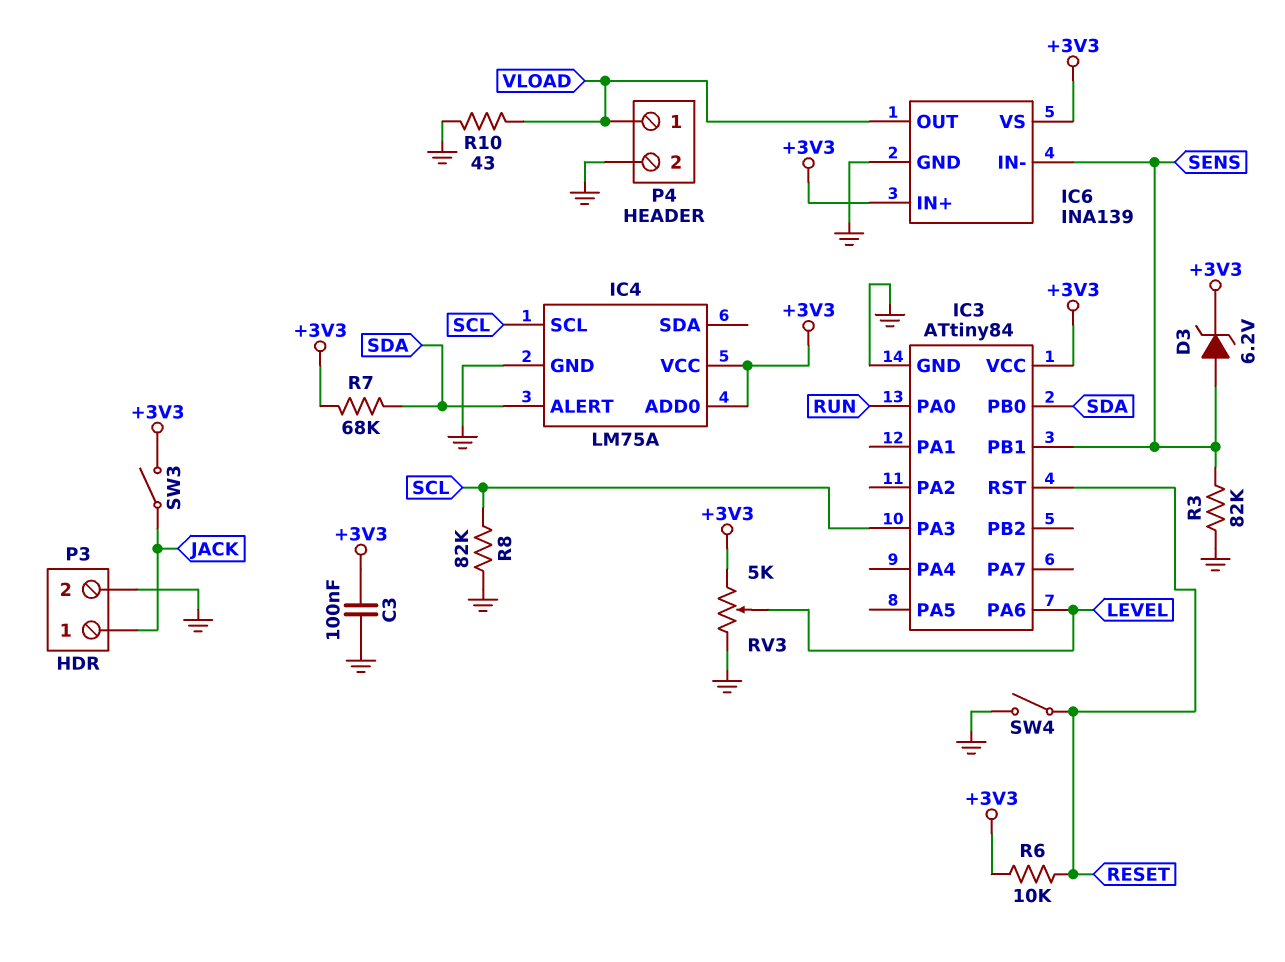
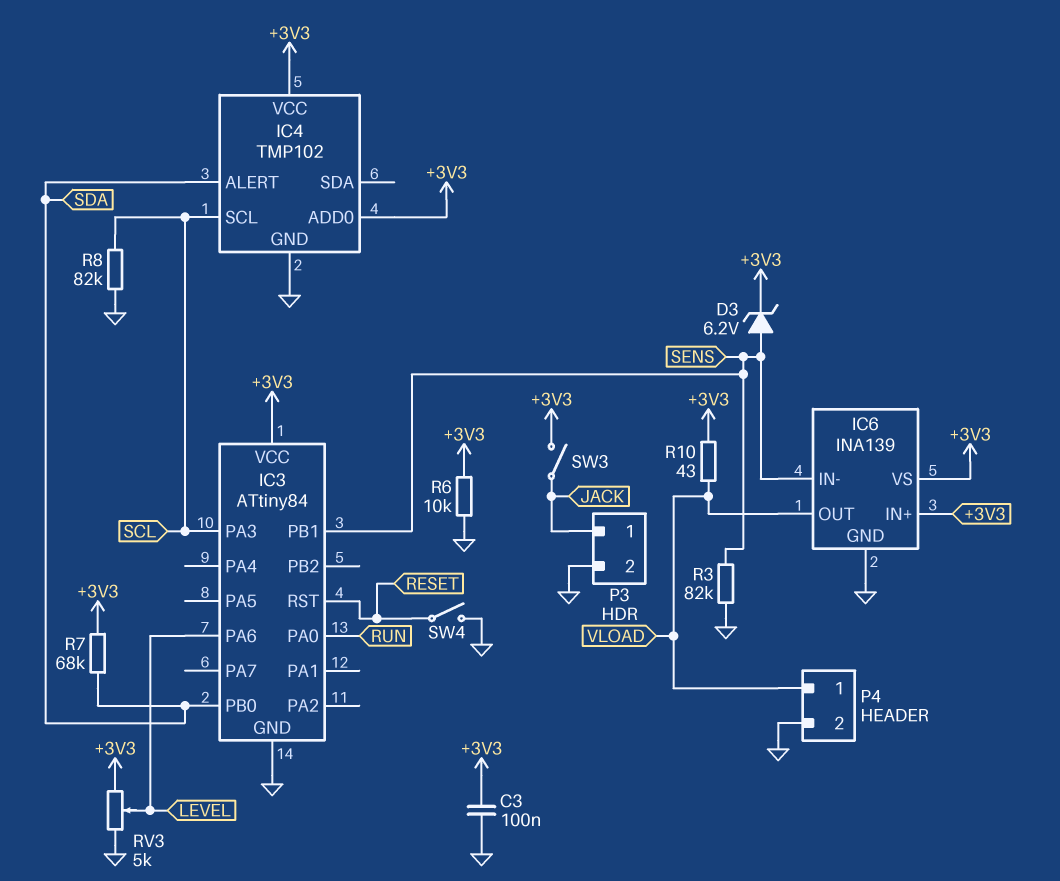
IC4: LM75A -> TMP102
R6: 10k (+3V3, RESET) -> 10k (+3V3, GND)
R10: 43 (GND, VLOAD) -> 43 (+3V3, VLOAD)

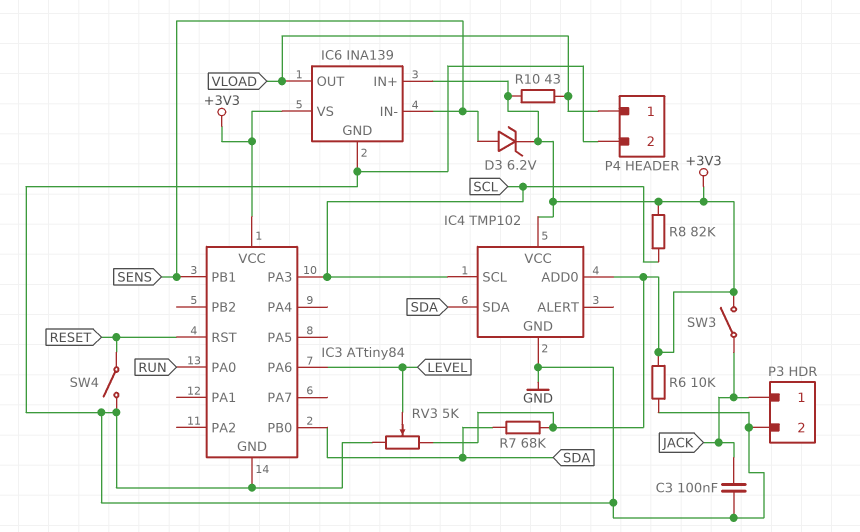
C3: 100nF (+3V3, GND) -> 100nF (GND, JACK)
IC4 pin ALERT: SDA -> none
IC4 pin SDA: none -> SDA
R3: 82k (GND, SENS) -> none
R8: 82k (GND, SCL) -> 82k (+3V3, SCL)

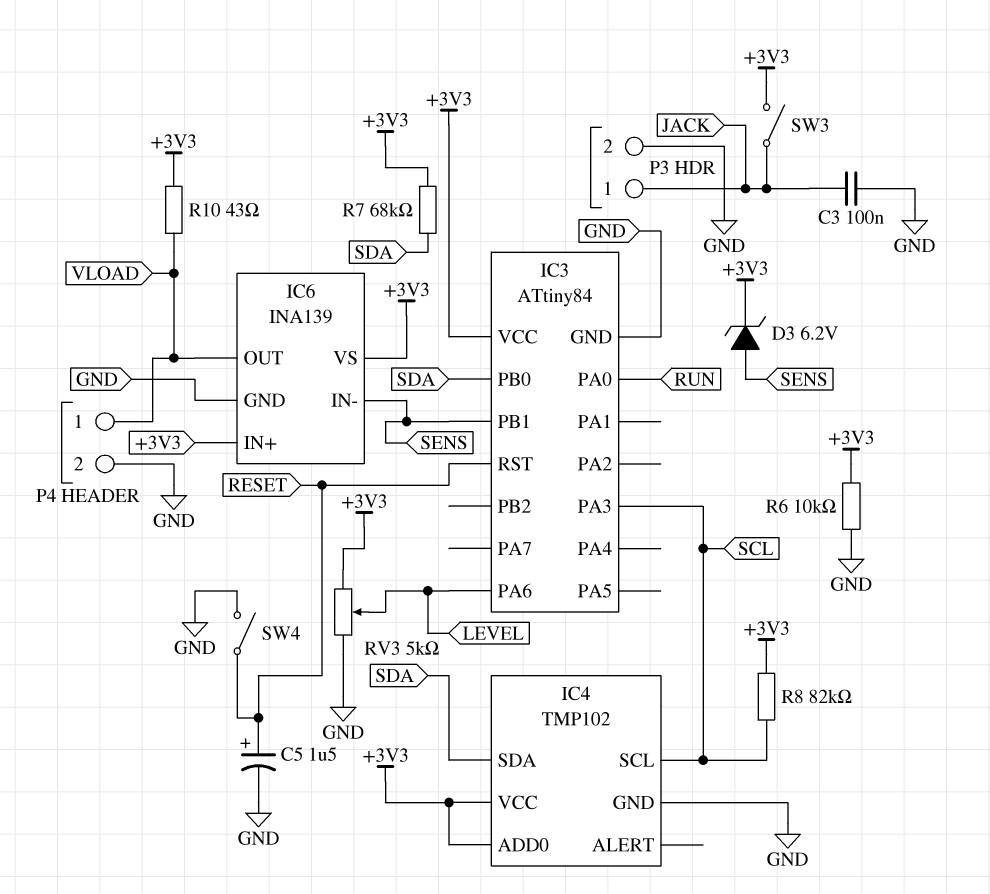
C5: none -> 1.5uF (plus RESET, minus GND)

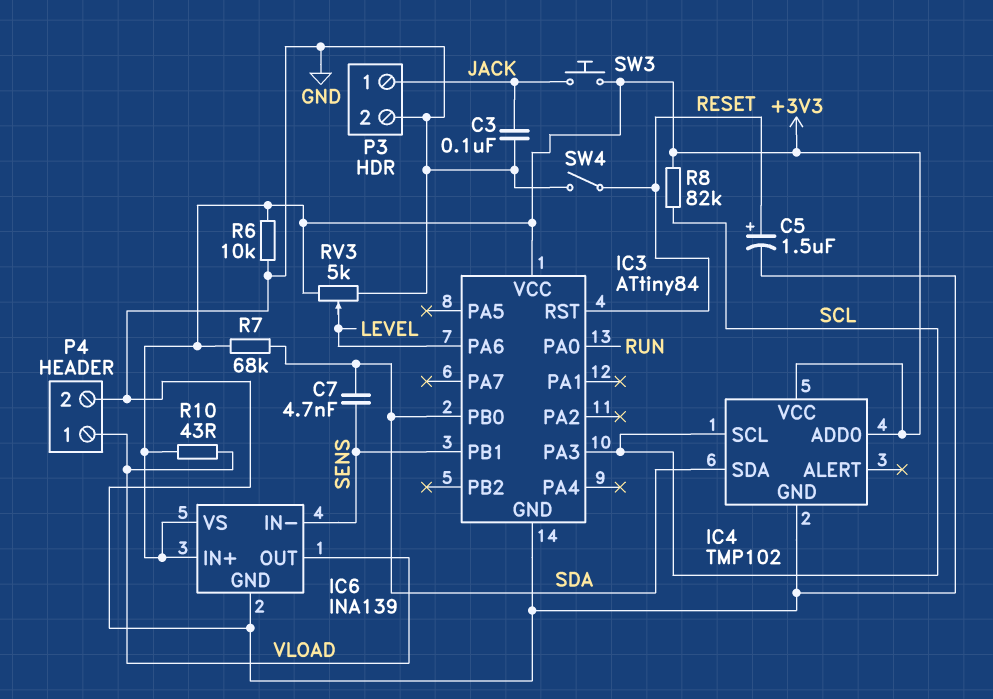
C7: none -> 4.7nF (SDA, SENS)
D3: zener 6.2V (A SENS, K +3V3) -> none
SW3: switch (+3V3, JACK) -> button (+3V3, JACK)

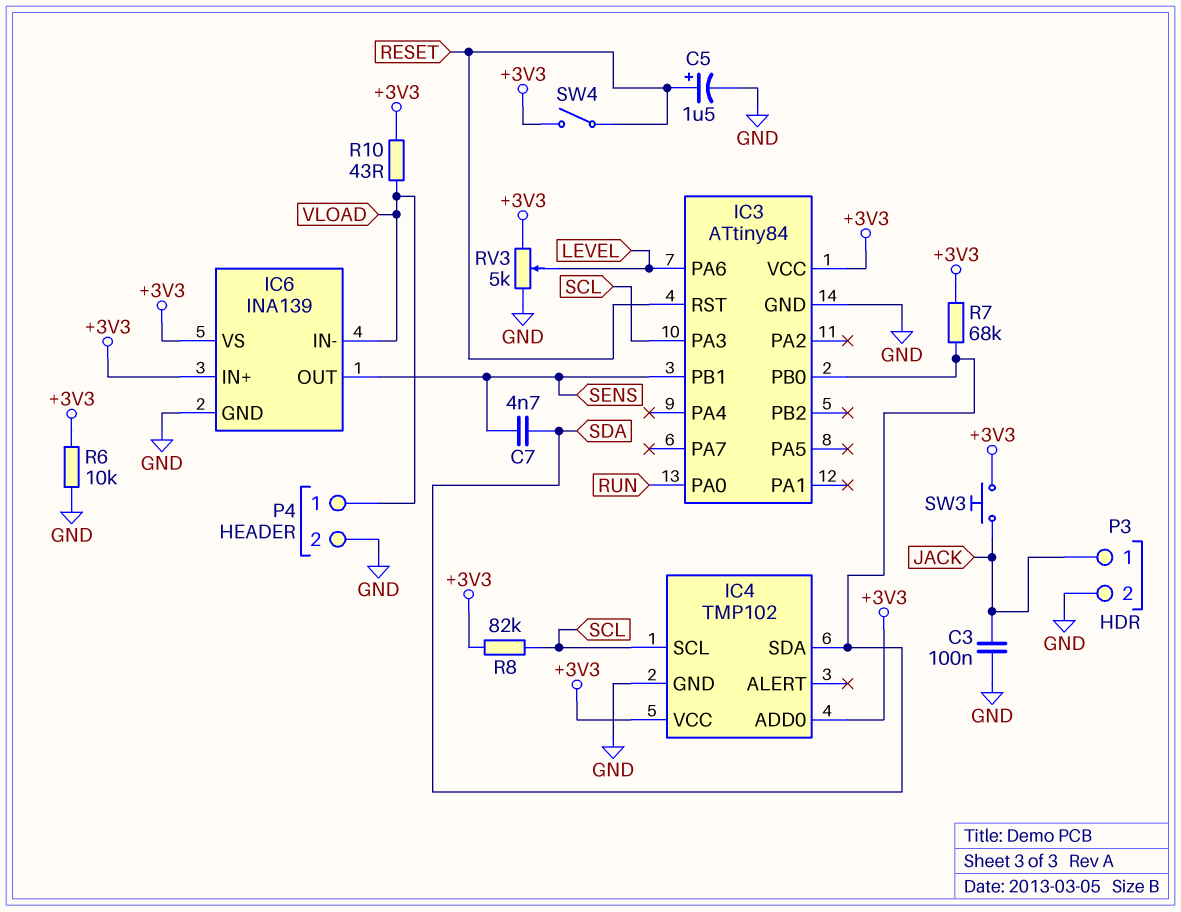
IC6 pin IN-: SENS -> VLOAD
IC6 pin OUT: VLOAD -> SENS
SW4: switch (GND, RESET) -> switch (+3V3, RESET)

